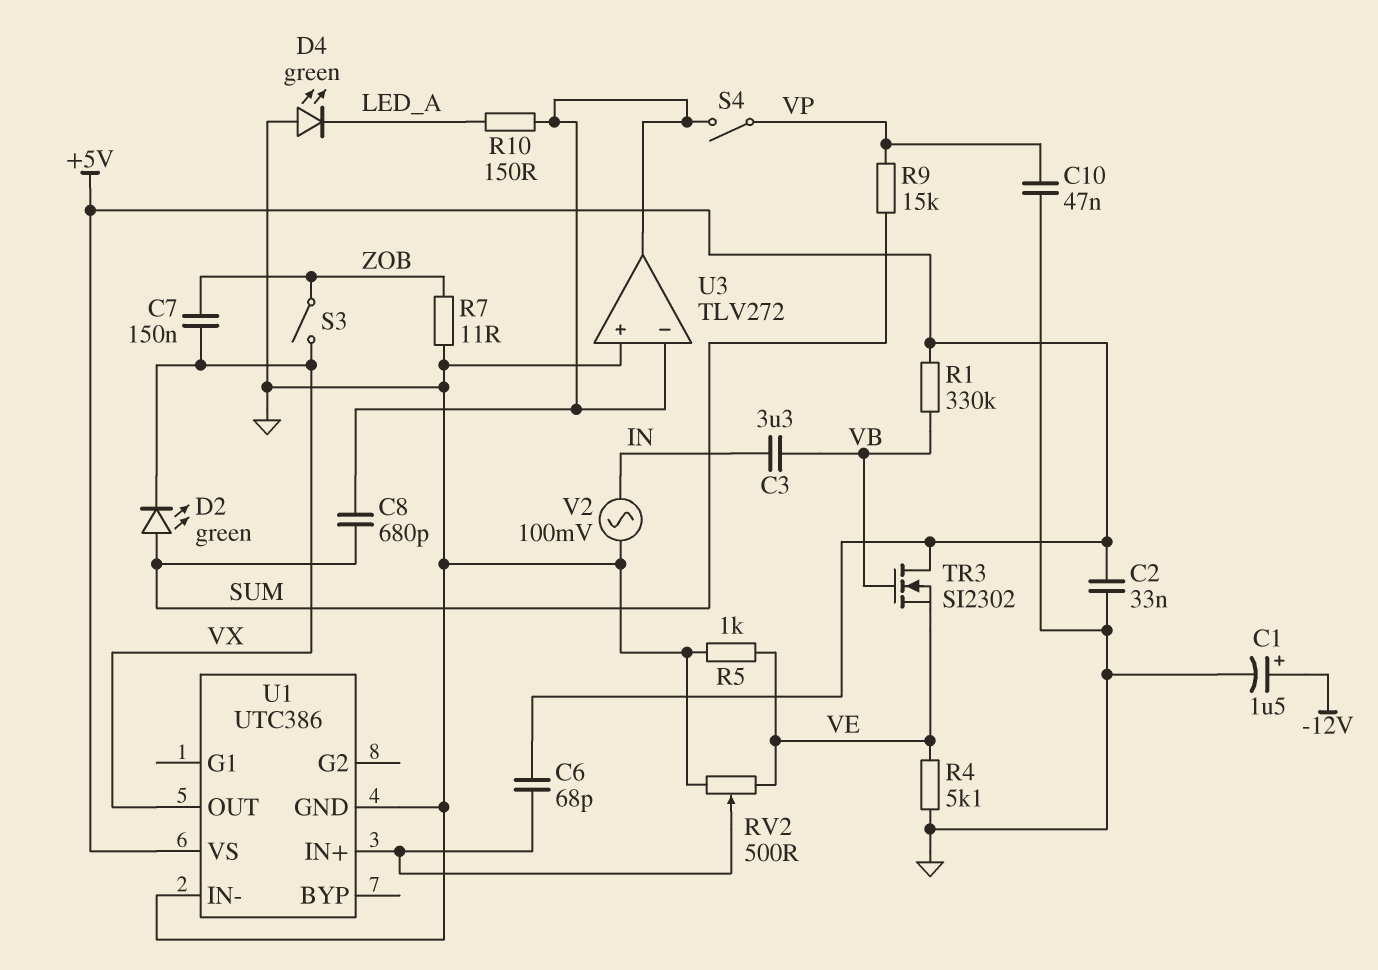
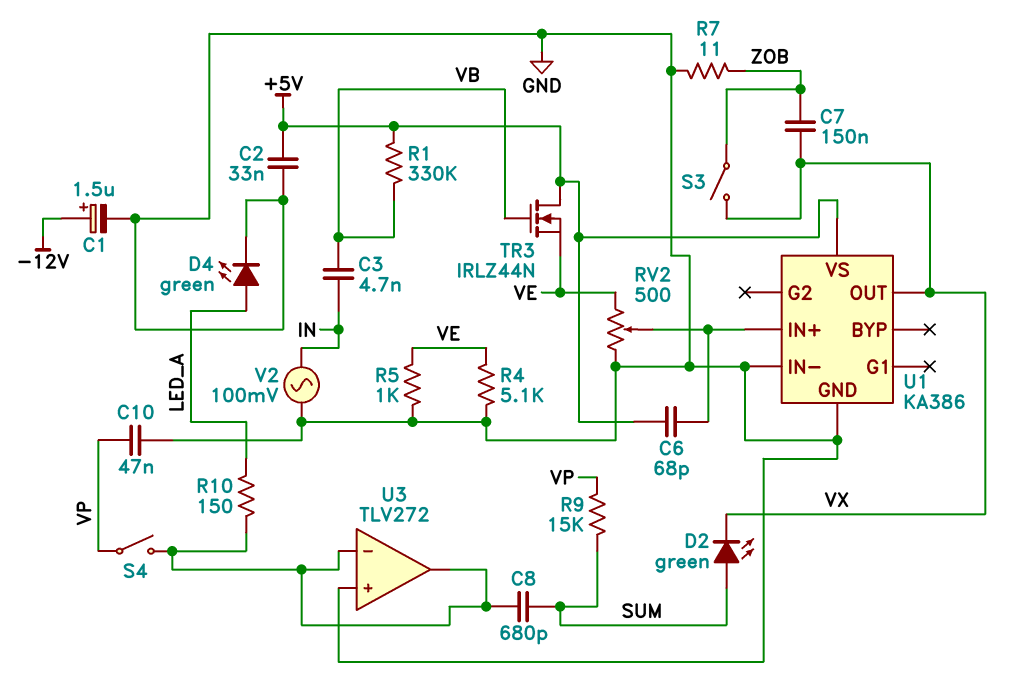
C3: 3.3uF (IN, VB) -> 4.7nF (IN, VB)
D4: LED green (A GND, K LED_A) -> LED green (A LED_A, K GND)
TR3: NMOS SI2302 (G VB, D +5V, S VE) -> NMOS IRLZ44N (G VB, D +5V, S VE)
U1: UTC386 -> KA386

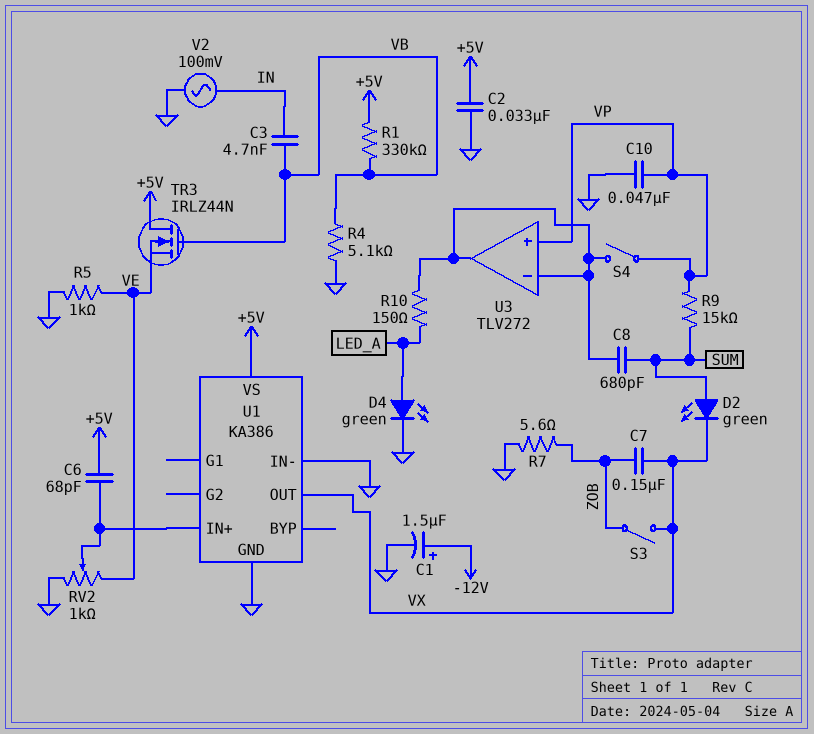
R4: 5.1k (GND, VE) -> 5.1k (GND, VB)
R7: 11 (GND, ZOB) -> 5.6 (GND, ZOB)
RV2: 500 (GND, VE, wiper U1/IN+) -> 1k (GND, VE, wiper U1/IN+)
U3 pin in+: GND -> VP

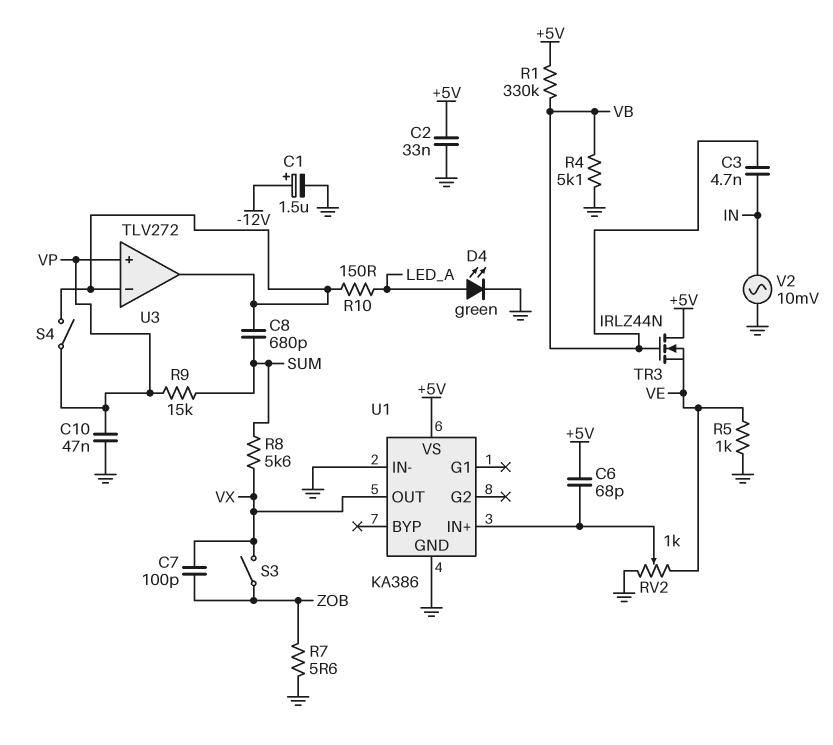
C7: 150nF (VX, ZOB) -> 100pF (VX, ZOB)
D2: LED green (A SUM, K VX) -> none
R8: none -> 5.6k (SUM, VX)
V2: AC 100mV (GND, IN) -> AC 10mV (GND, IN)

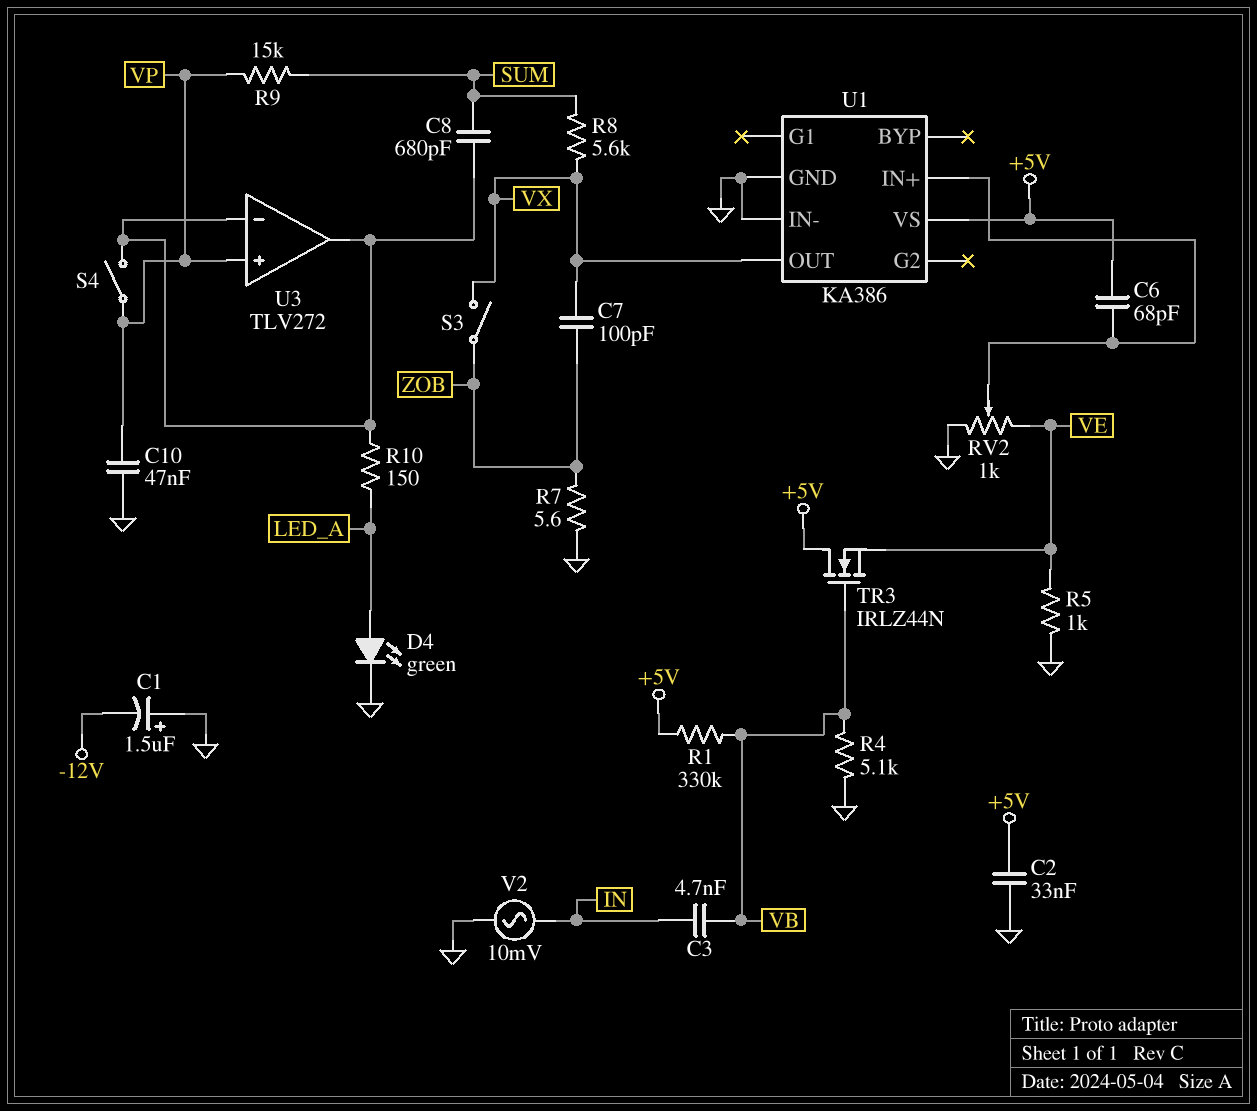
C1: 1.5uF (plus -12V, minus GND) -> 1.5uF (plus GND, minus -12V)

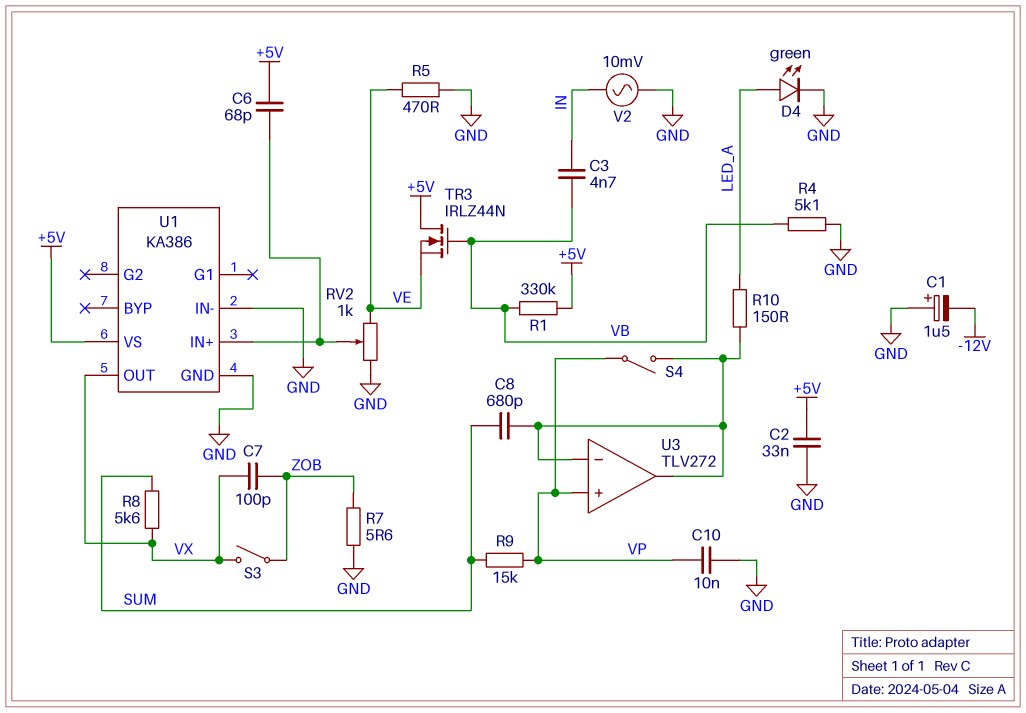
C10: 47nF (GND, VP) -> 10nF (GND, VP)
R5: 1k (GND, VE) -> 470 (GND, VE)

